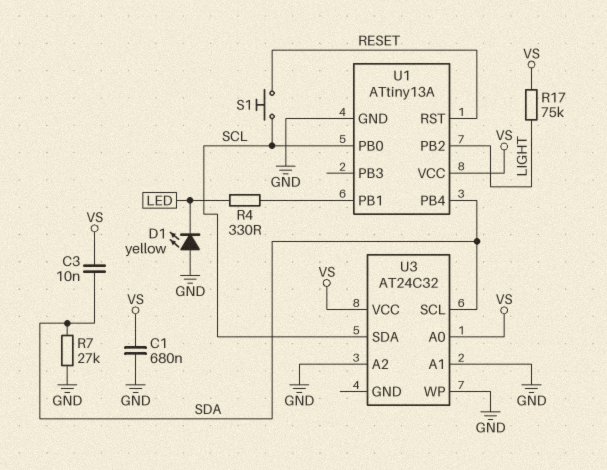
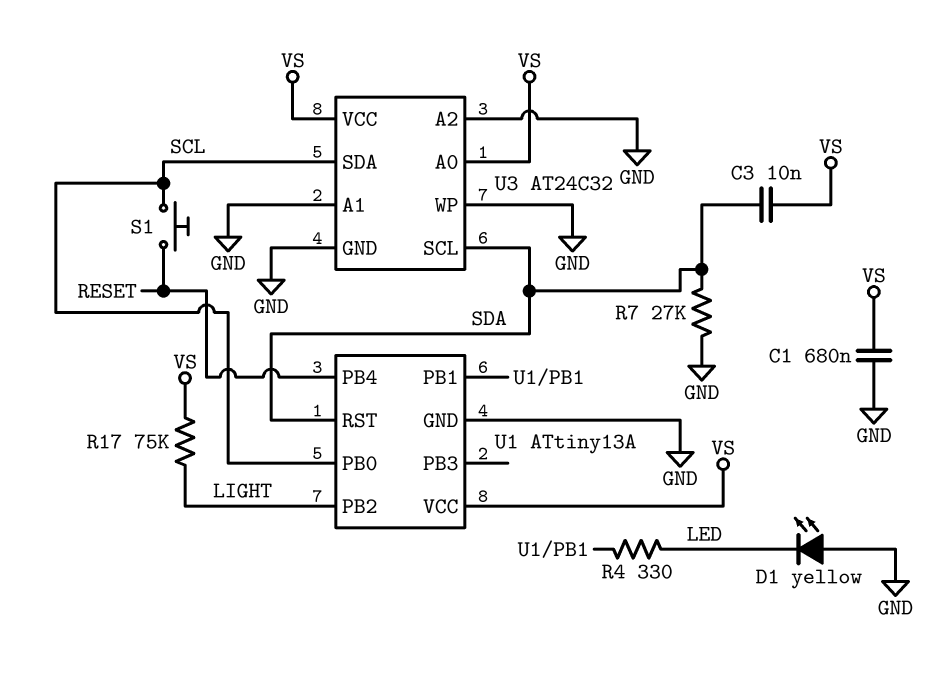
U1 pin PB4: SDA -> RESET
U1 pin RST: RESET -> SDA
U3 pin GND: none -> GND

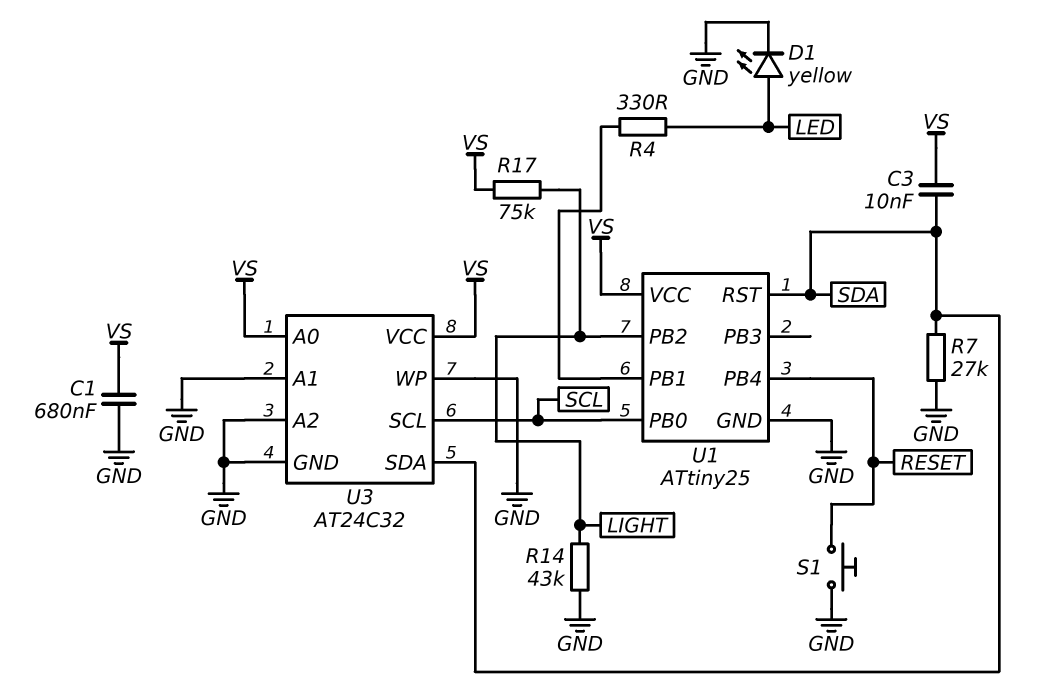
D1: LED yellow (A GND, K LED) -> LED yellow (A LED, K GND)
R14: none -> 43k (GND, LIGHT)
S1: button (RESET, SCL) -> button (GND, RESET)
U1: ATtiny13A -> ATtiny25
U3 pin SCL: SDA -> SCL
U3 pin SDA: SCL -> SDA

